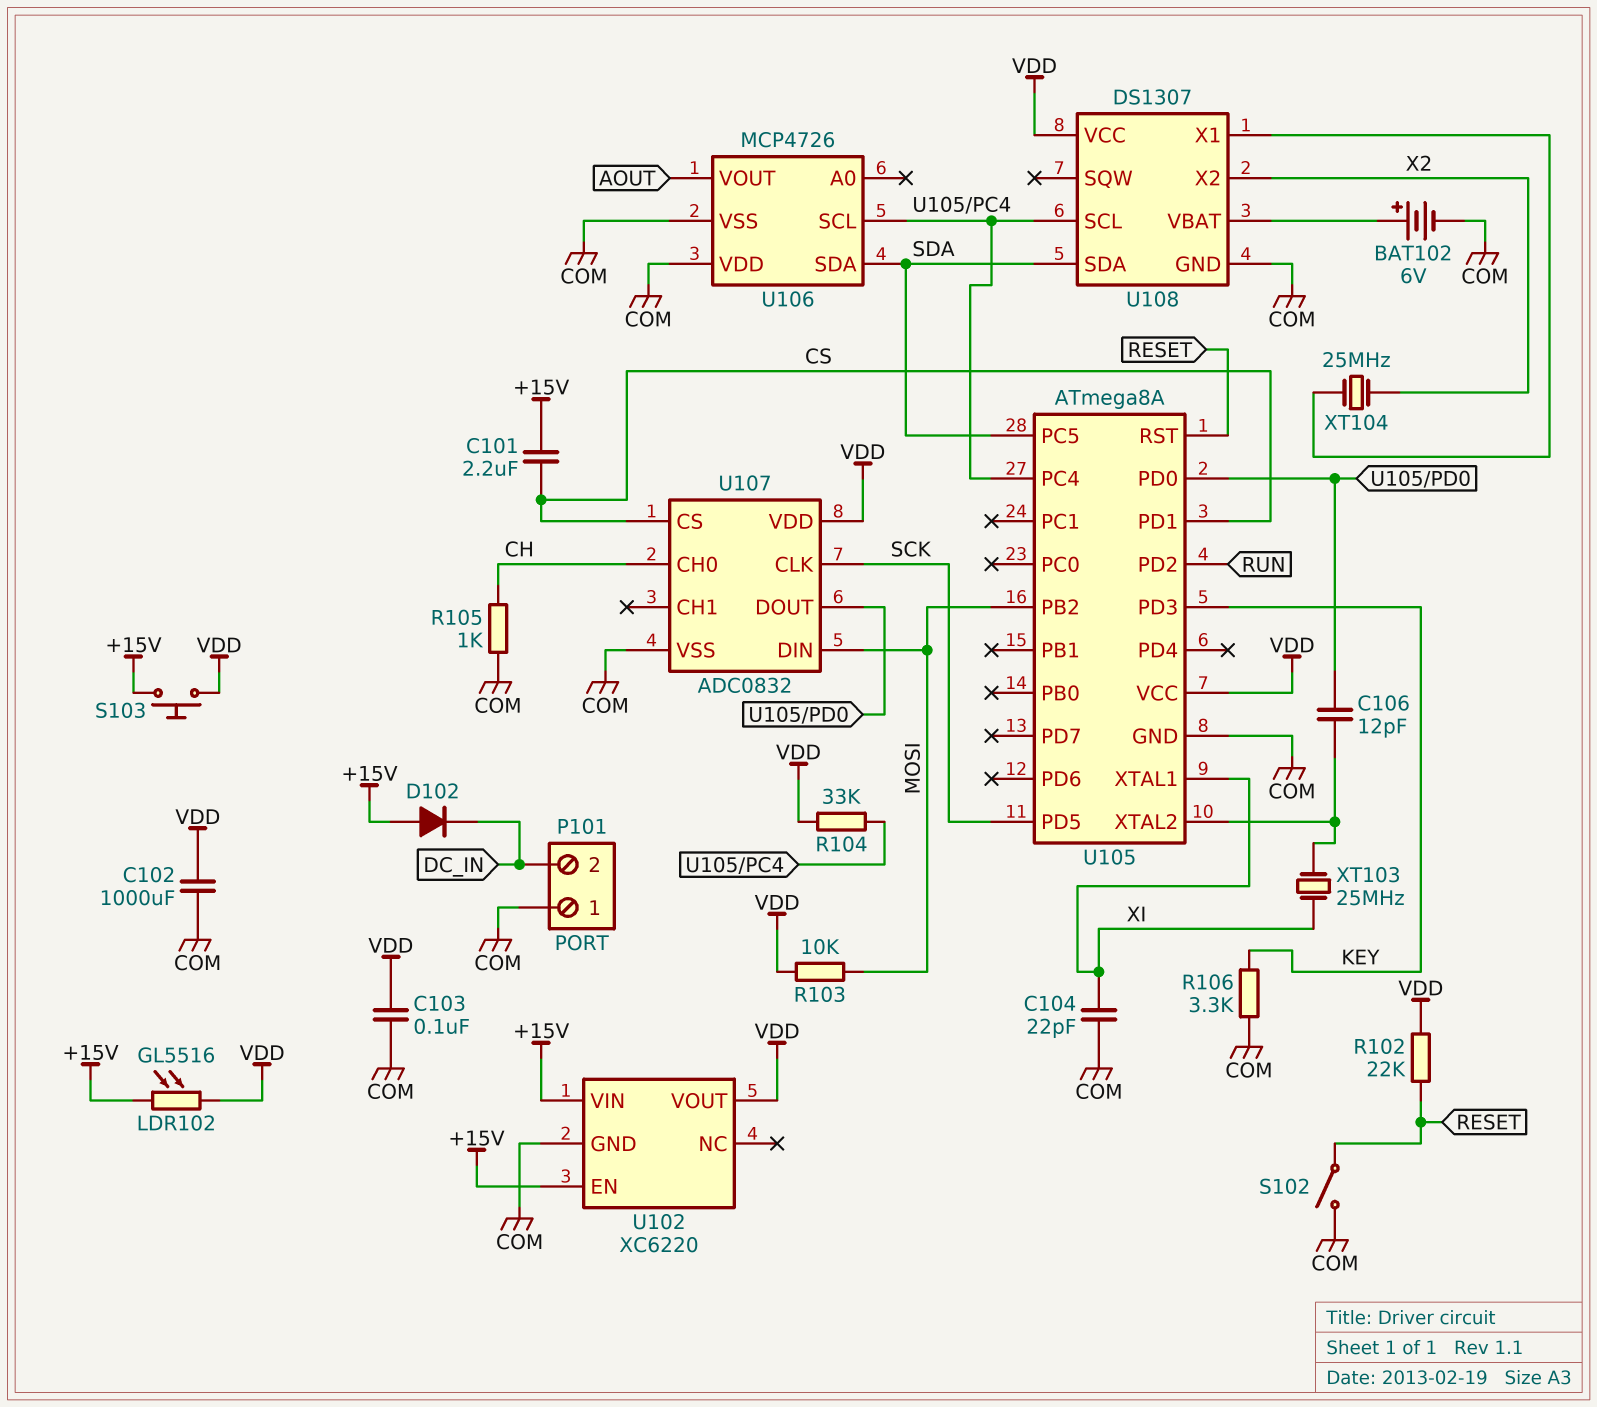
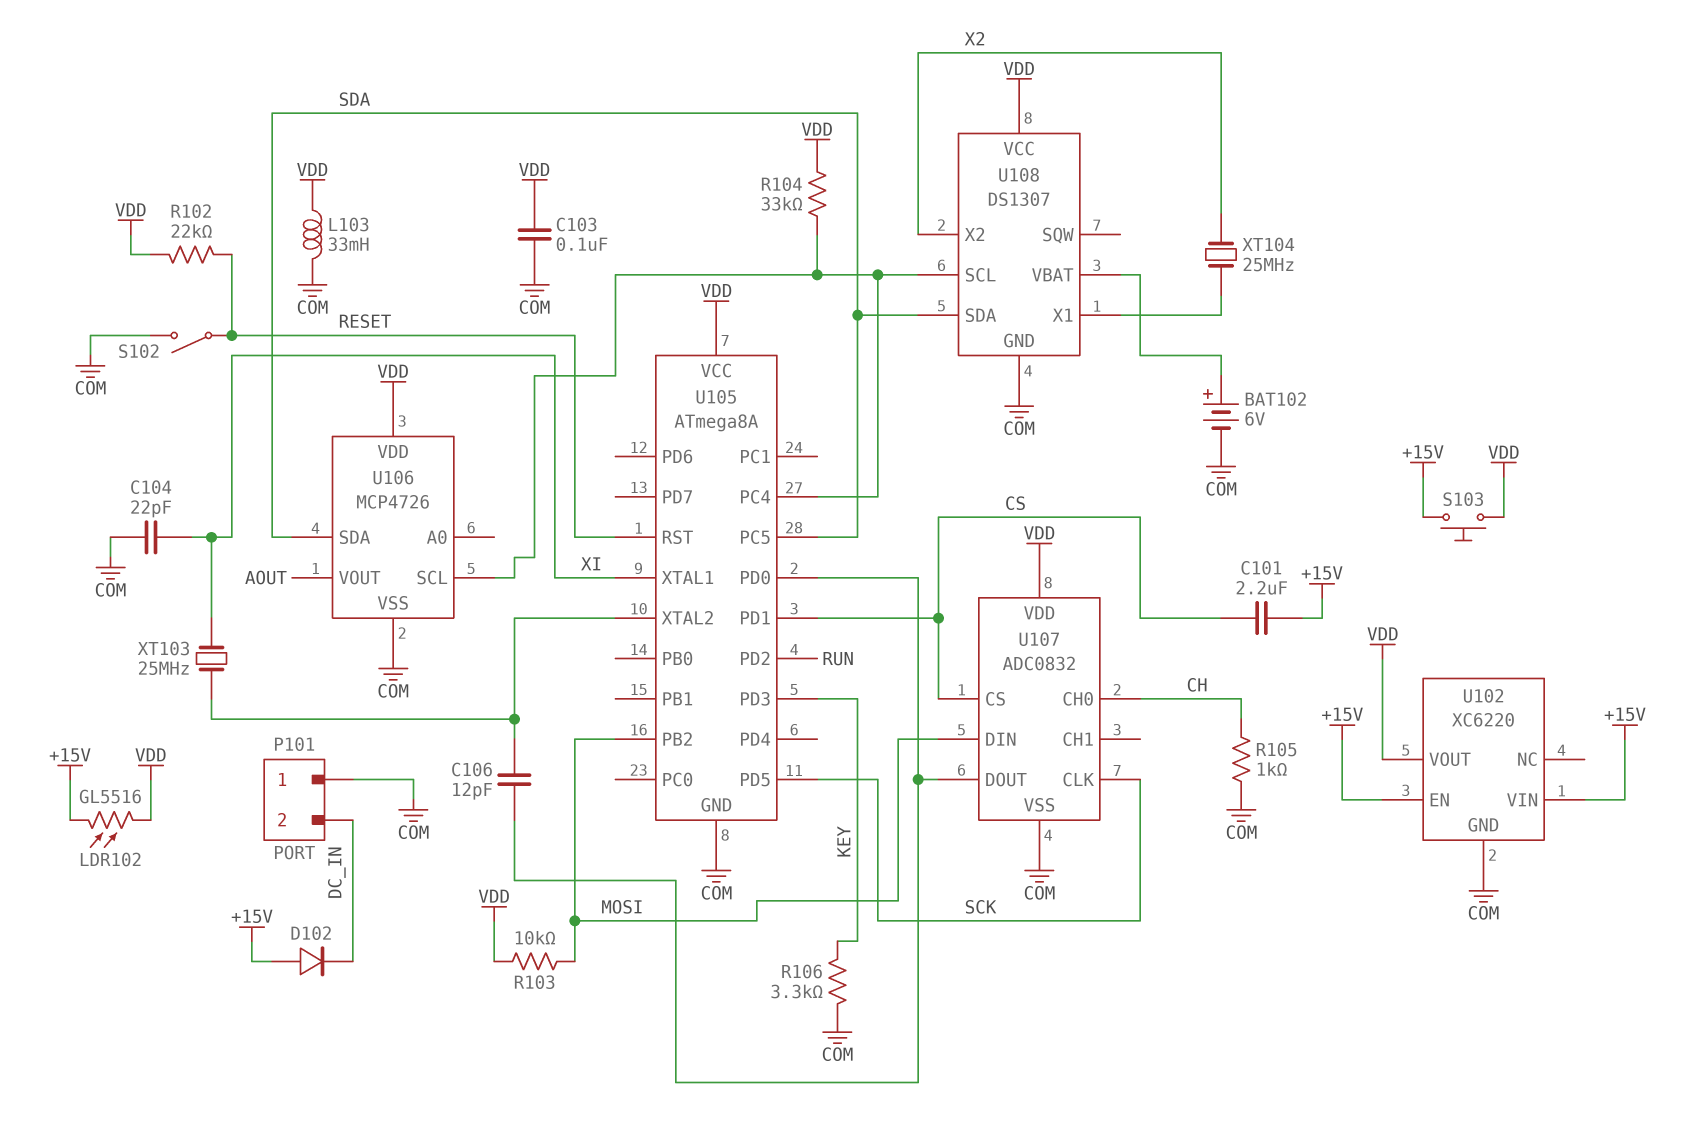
C102: 1000uF (COM, VDD) -> none
L103: none -> 33mH (COM, VDD)
U106 pin VDD: COM -> VDD

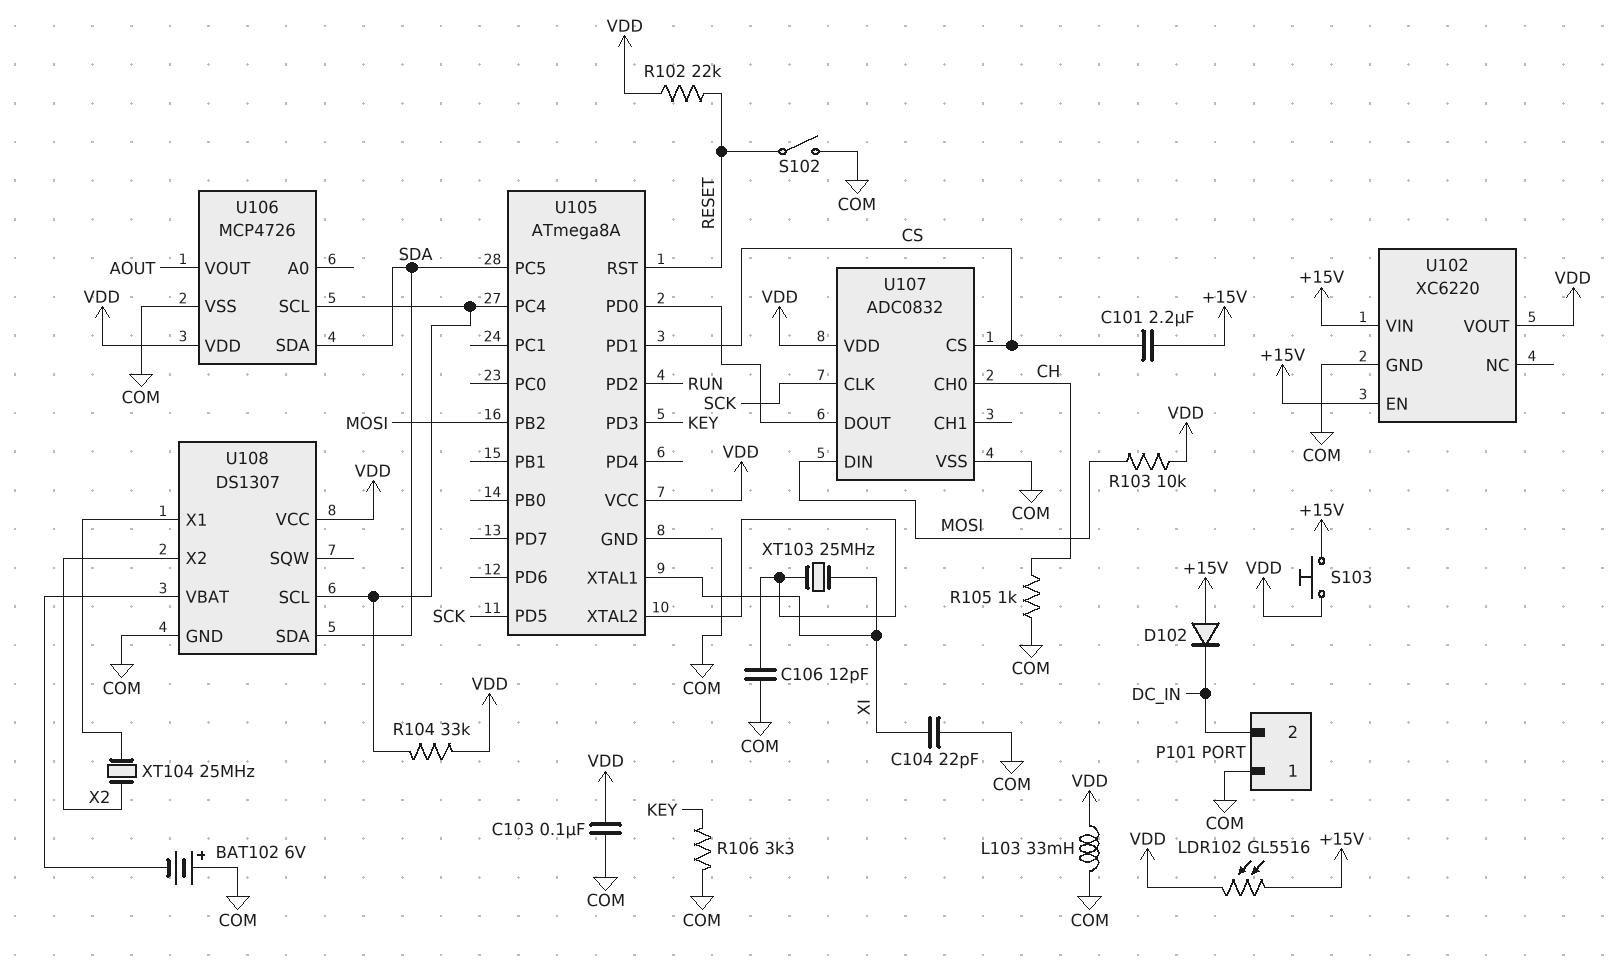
BAT102: 6V (plus U108/VBAT, minus COM) -> 6V (plus COM, minus U108/VBAT)
C106: 12pF (U105/PD0, U105/XTAL2) -> 12pF (COM, U105/XTAL2)

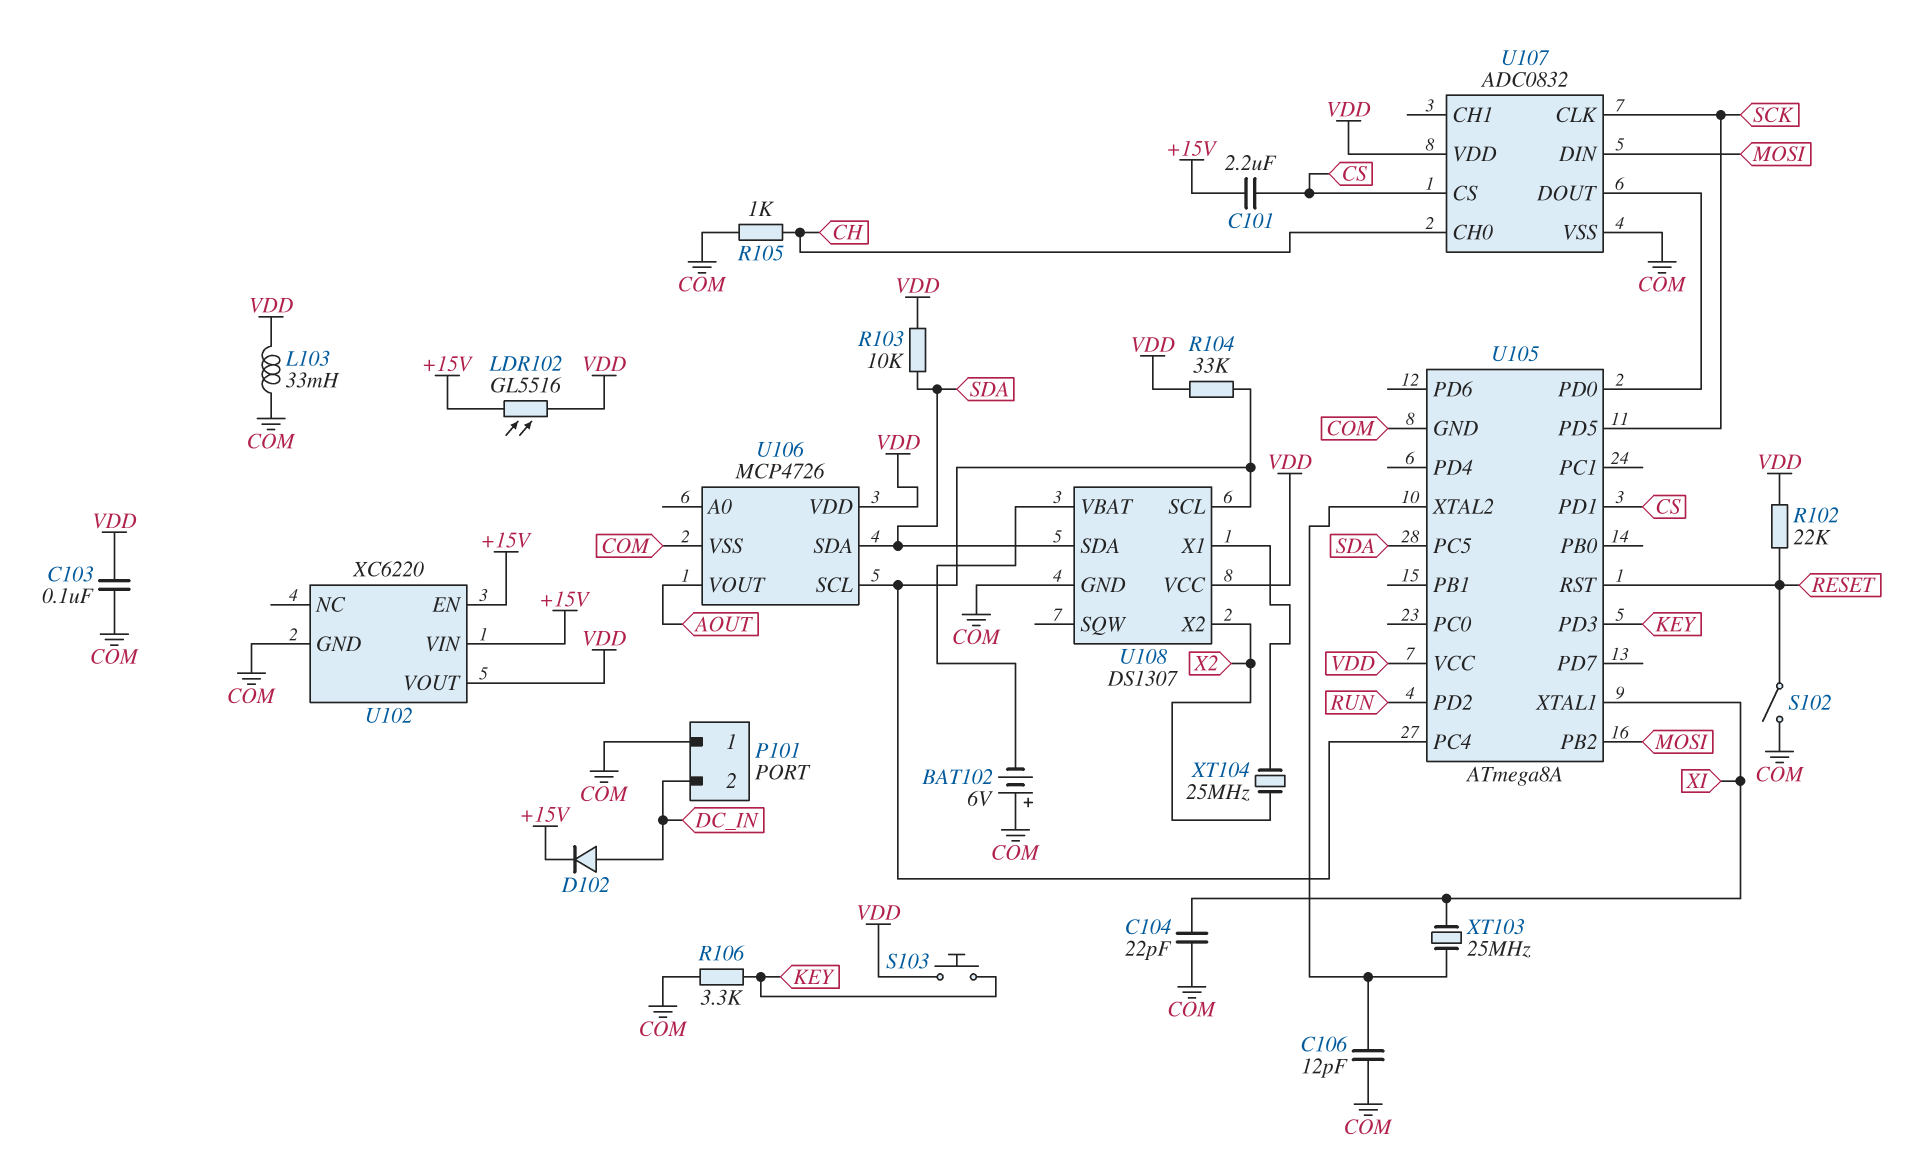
D102: diode (A +15V, K DC_IN) -> diode (A DC_IN, K +15V)
R103: 10k (MOSI, VDD) -> 10k (SDA, VDD)
S103: button (+15V, VDD) -> button (KEY, VDD)

